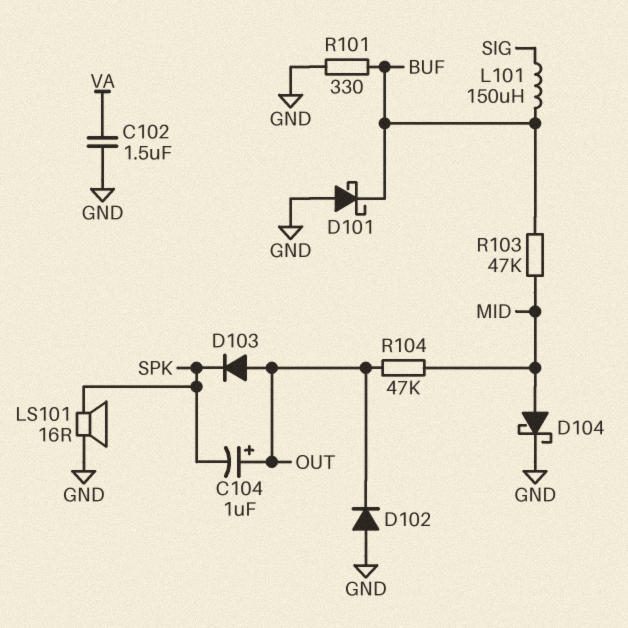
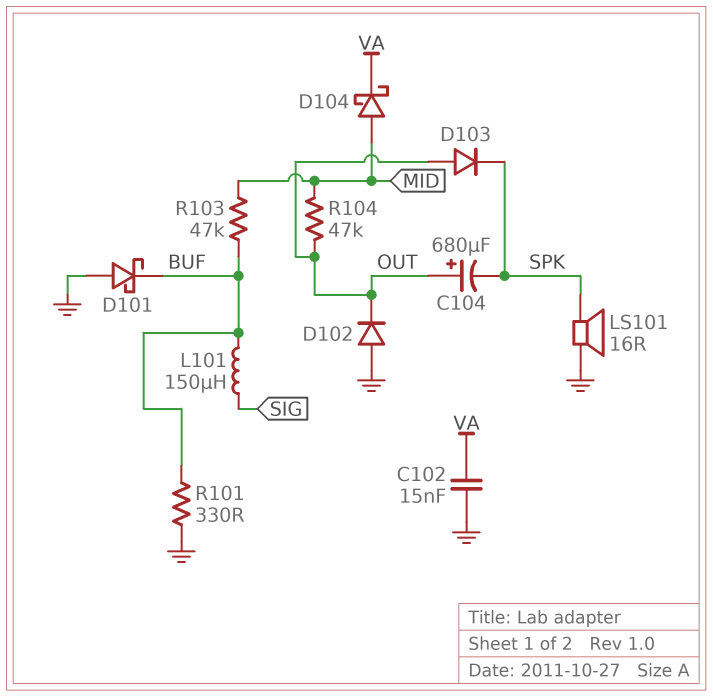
C102: 1.5uF (GND, VA) -> 15nF (GND, VA)
C104: 1uF (plus OUT, minus SPK) -> 680uF (plus OUT, minus SPK)
D104: schottky (A MID, K GND) -> schottky (A MID, K VA)

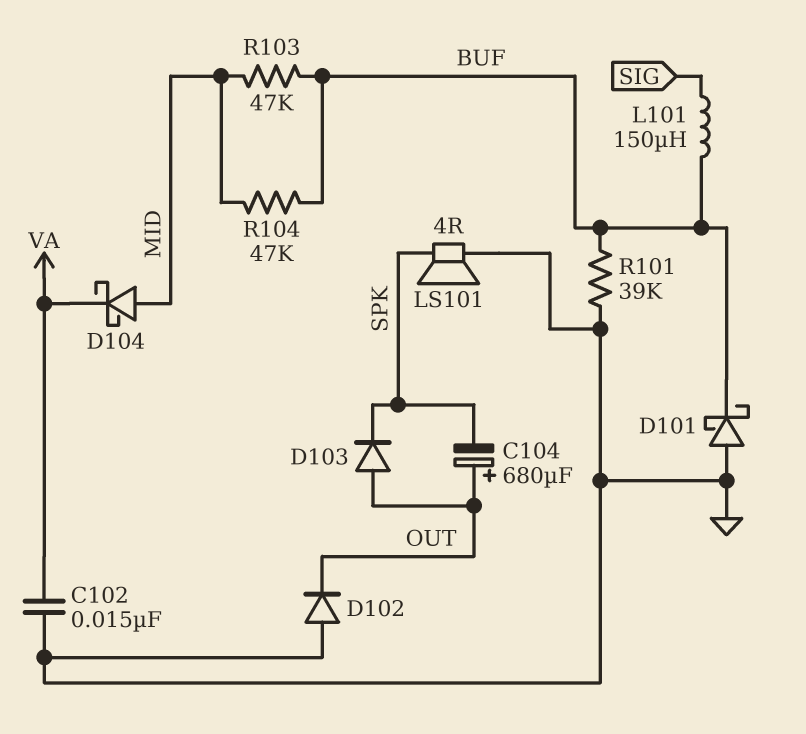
LS101: speaker 16R (GND, SPK) -> speaker 4R (GND, SPK)
R101: 330 (BUF, GND) -> 39k (BUF, GND)
R104: 47k (MID, OUT) -> 47k (BUF, MID)

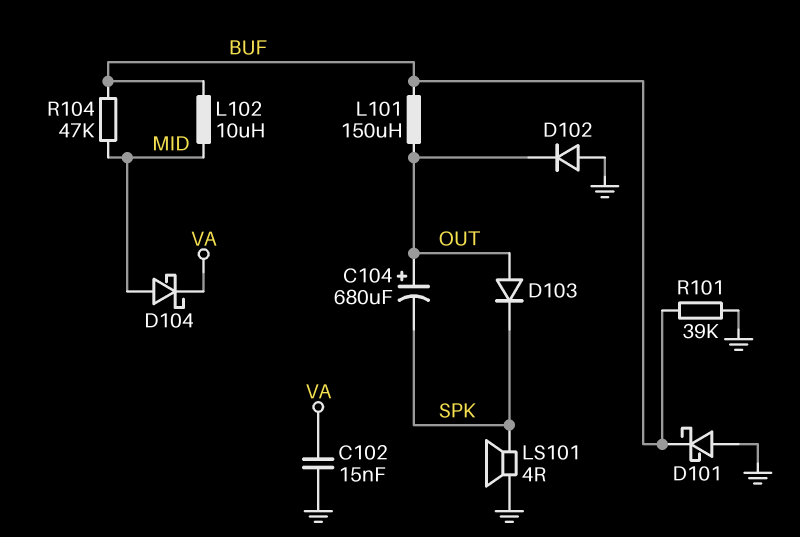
L101: 150uH (BUF, SIG) -> 150uH (BUF, OUT)
L102: none -> 10uH (BUF, MID)
R103: 47k (BUF, MID) -> none

